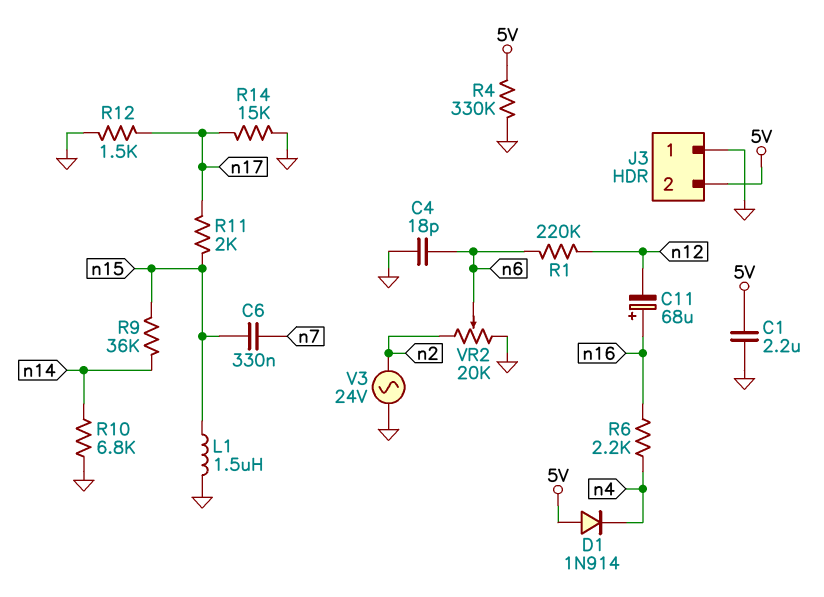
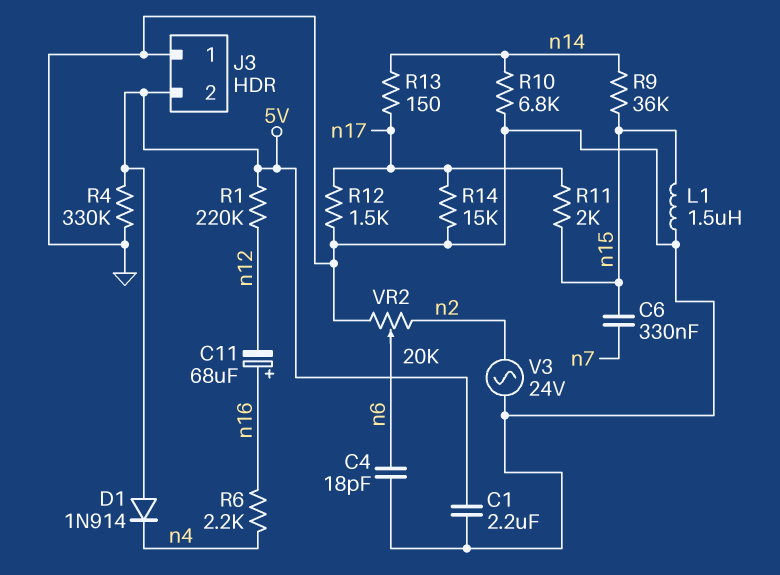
R1: 220k (n6, n12) -> 220k (5V, n12)
R13: none -> 150 (n14, n17)

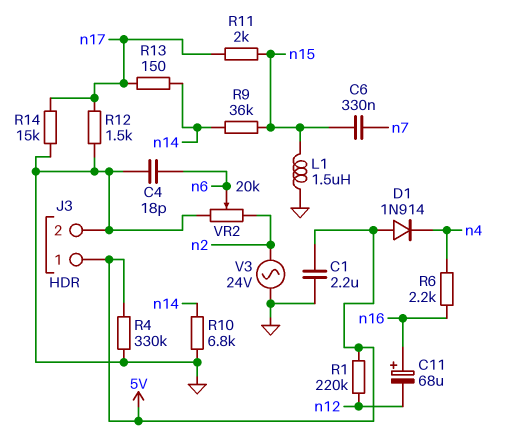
J3 pin 1: GND -> 5V
J3 pin 2: 5V -> GND

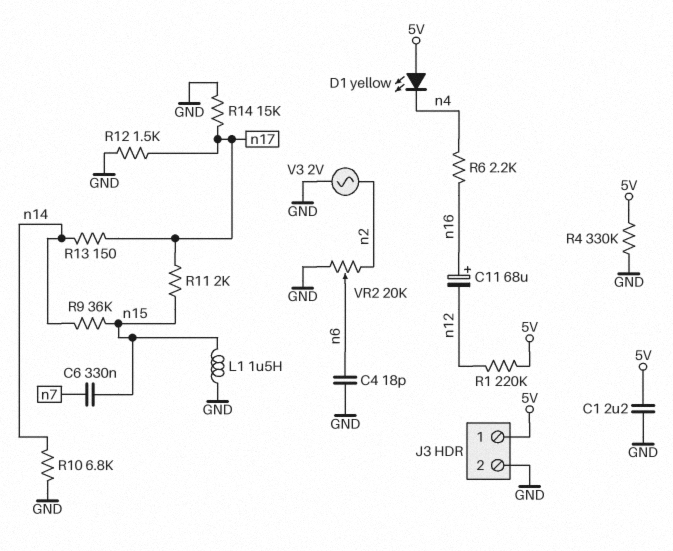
D1: diode 1N914 (A 5V, K n4) -> LED yellow (A 5V, K n4)
V3: AC 24V (GND, n2) -> AC 2V (GND, n2)

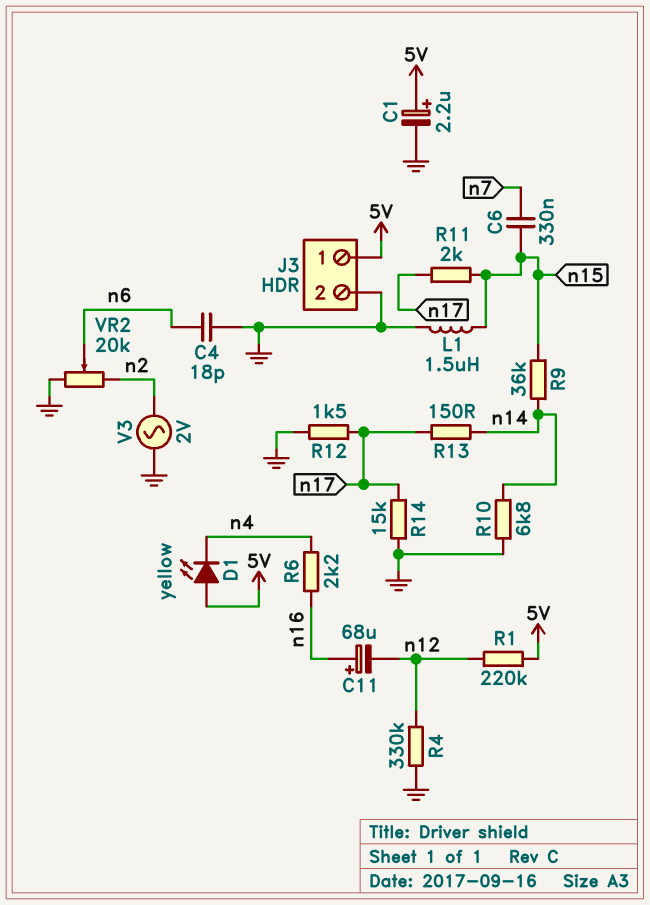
C1: 2.2uF (5V, GND) -> 2.2uF (plus 5V, minus GND)
R4: 330k (5V, GND) -> 330k (GND, n12)

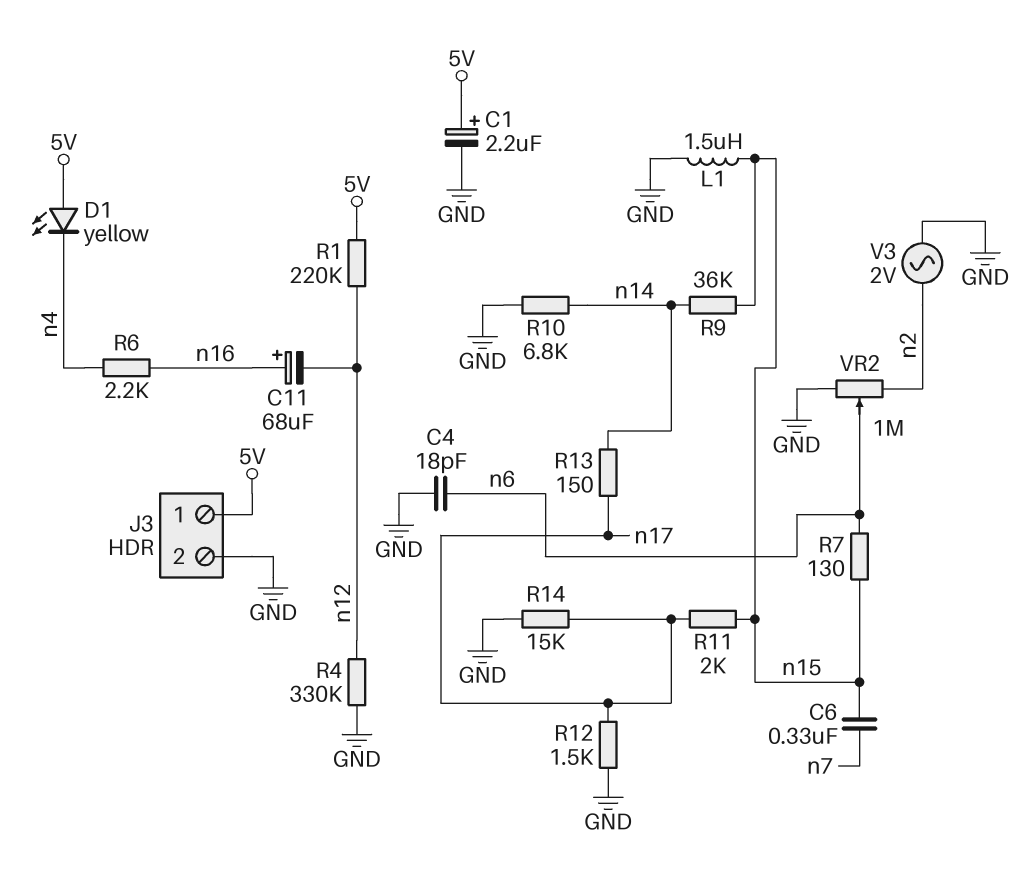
R7: none -> 130 (n6, n15)
VR2: 20k (GND, n2, wiper n6) -> 1M (GND, n2, wiper n6)

